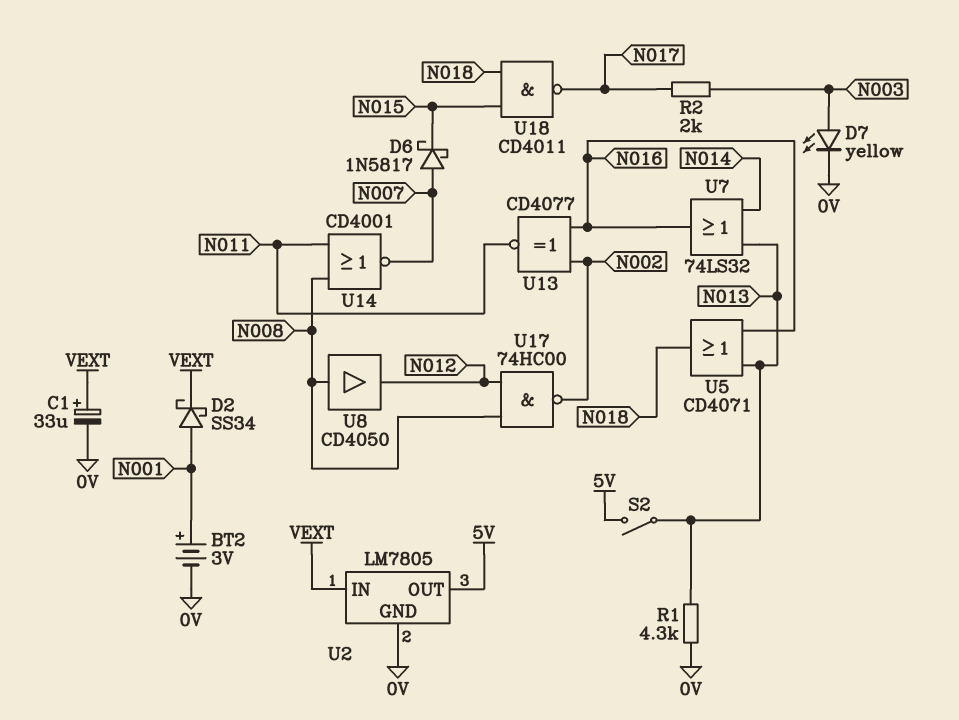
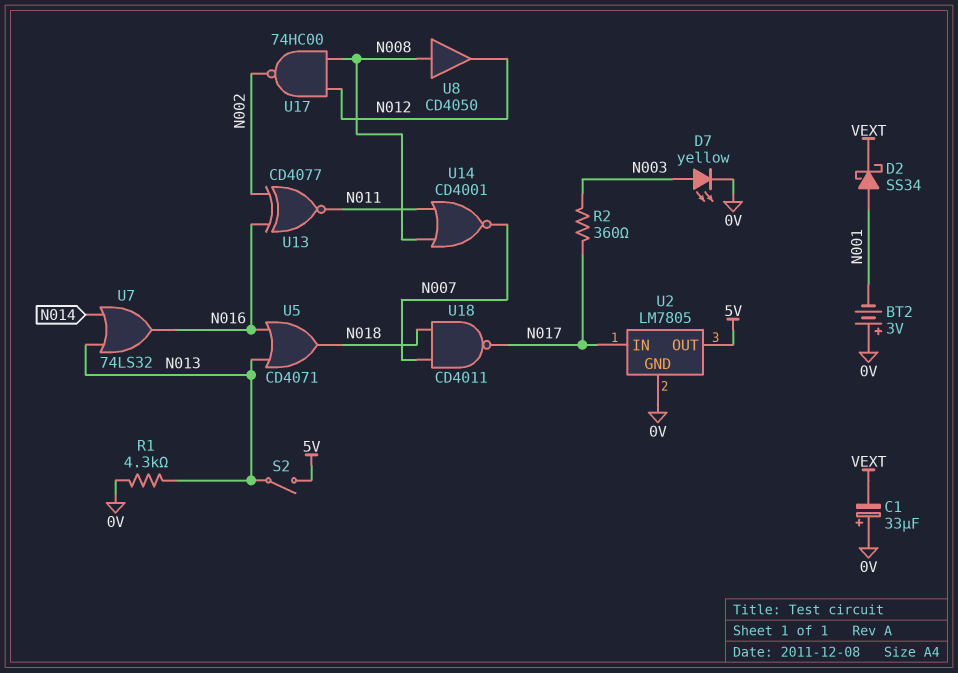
BT2: 3V (plus N001, minus 0V) -> 3V (plus 0V, minus N001)
C1: 33uF (plus VEXT, minus 0V) -> 33uF (plus 0V, minus VEXT)
D6: schottky 1N5817 (A N007, K N015) -> none
R2: 2k (N003, N017) -> 360 (N003, N017)
U2 pin IN: VEXT -> N017
U18: NAND CD4011 (in N015, in N018, out N017) -> NAND CD4011 (in N007, in N018, out N017)

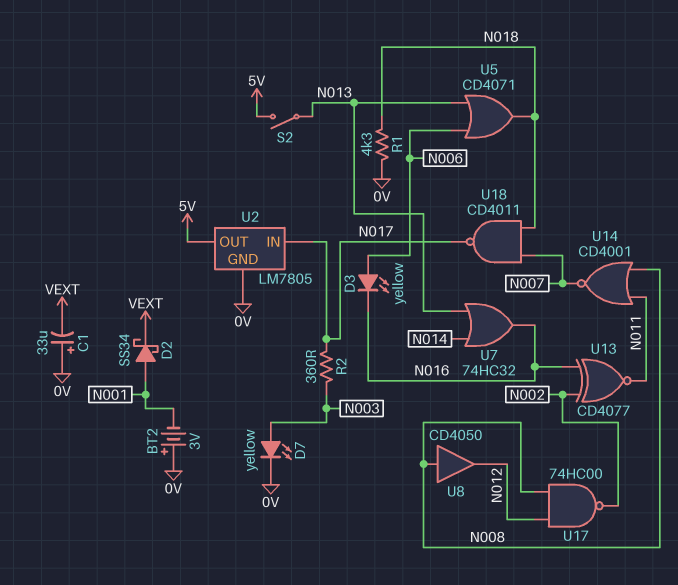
D3: none -> LED yellow (A N006, K N016)
R1: 4.3k (0V, N013) -> 4.3k (0V, N018)
U5: OR CD4071 (in N013, in N016, out N018) -> OR CD4071 (in N006, in N013, out N018)
U7: OR 74LS32 (in N013, in N014, out N016) -> OR 74HC32 (in N013, in N014, out N016)

